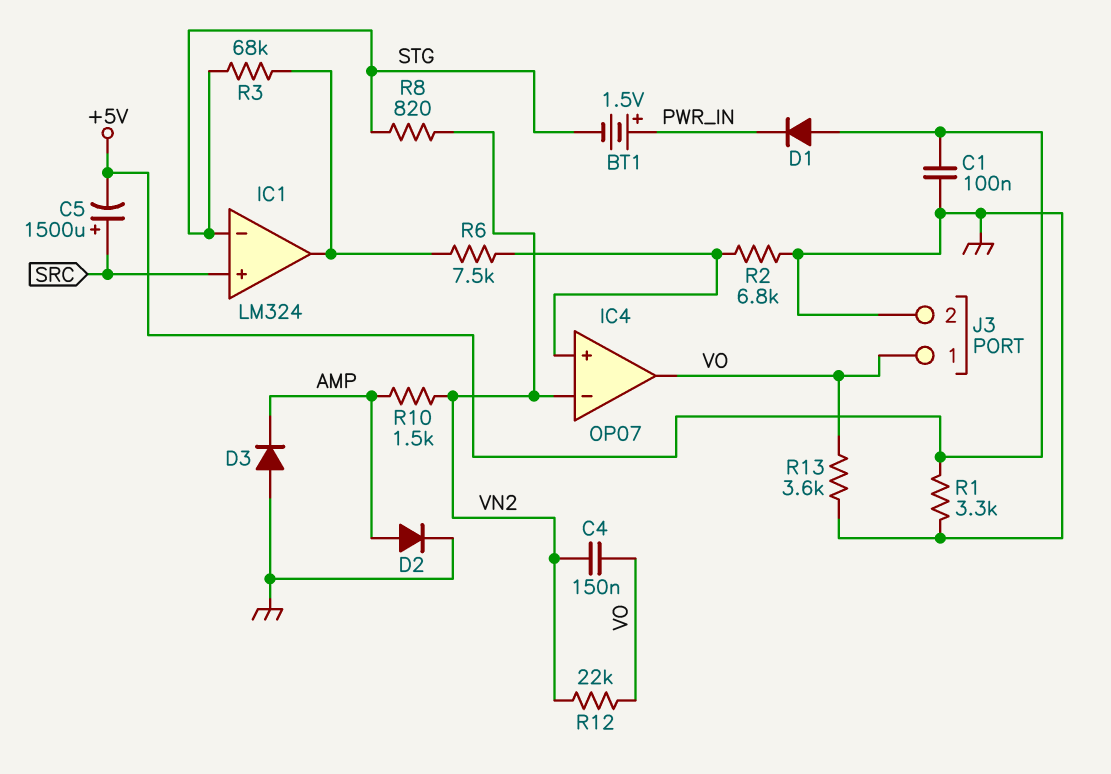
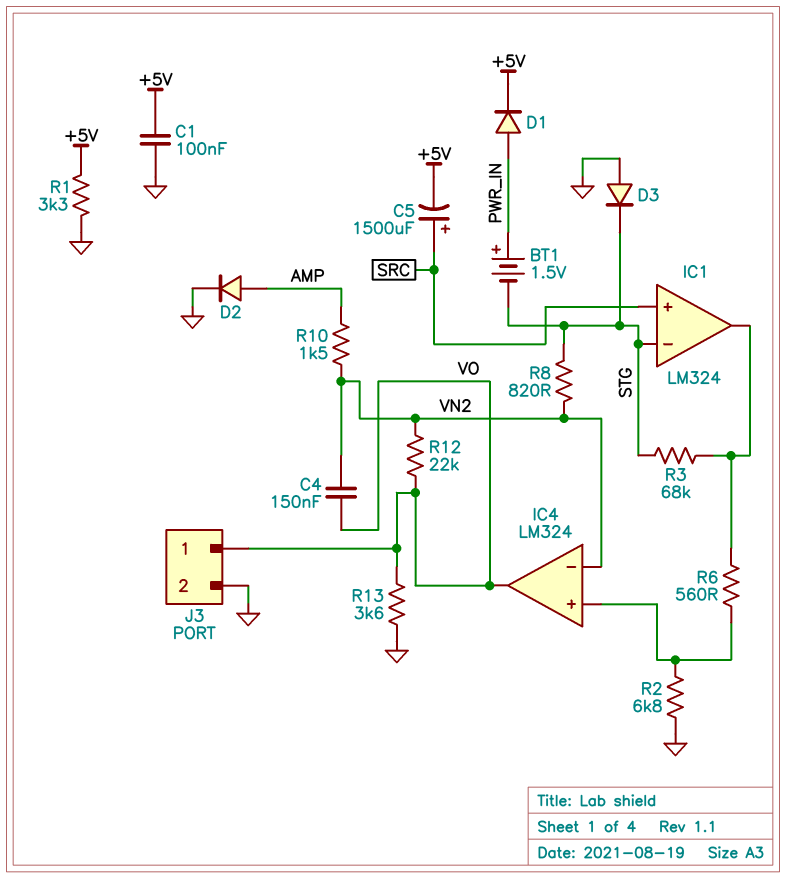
D1: diode (A +5V, K PWR_IN) -> diode (A PWR_IN, K +5V)
D3: diode (A GND, K AMP) -> diode (A GND, K STG)
IC4: OP07 -> LM324
R6: 7.5k (IC1/out, IC4/in+) -> 560 (IC1/out, IC4/in+)

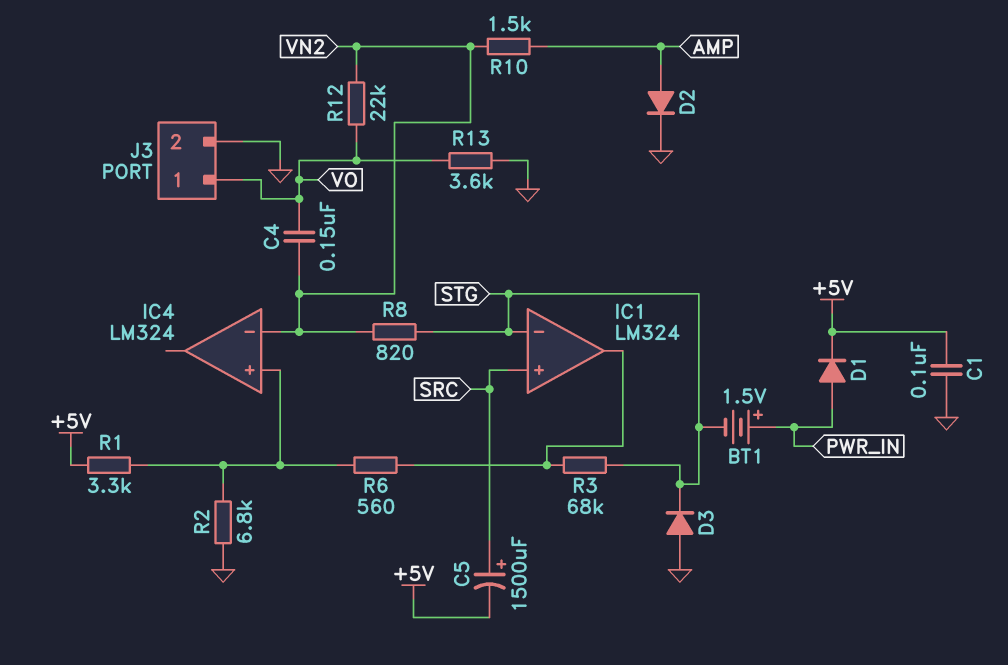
IC4 pin out: VO -> none
R1: 3.3k (+5V, GND) -> 3.3k (+5V, IC4/in+)

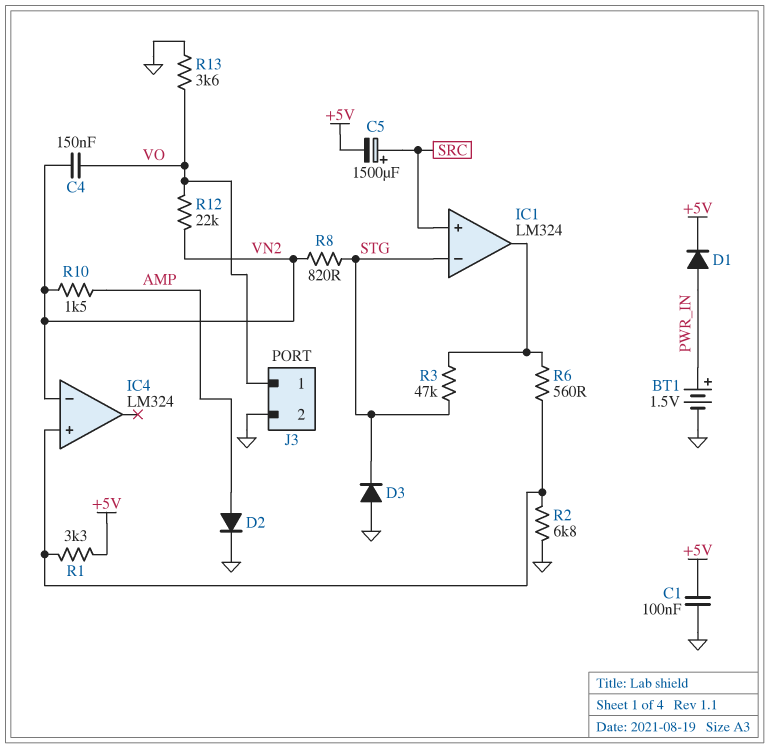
BT1: 1.5V (plus PWR_IN, minus STG) -> 1.5V (plus PWR_IN, minus GND)
R3: 68k (IC1/out, STG) -> 47k (IC1/out, STG)

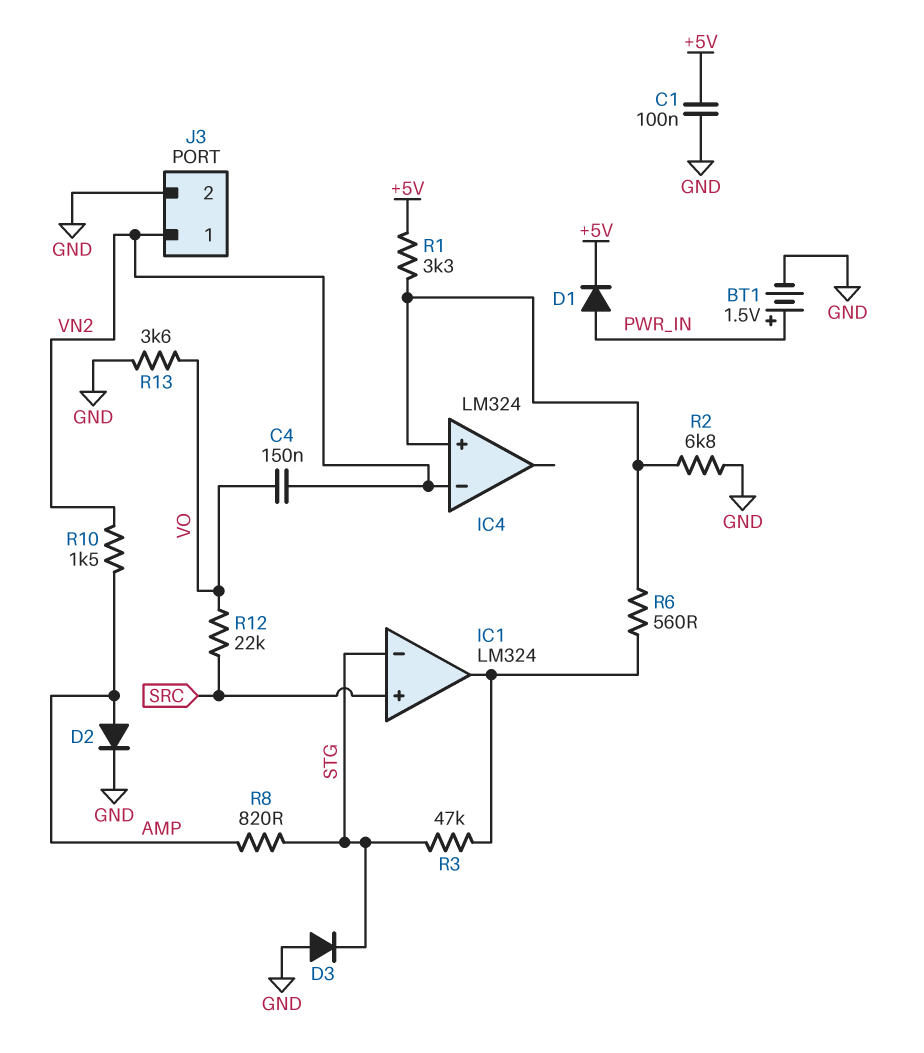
C5: 1500uF (plus SRC, minus +5V) -> none
J3 pin 1: VO -> VN2
R8: 820 (STG, VN2) -> 820 (AMP, STG)
R12: 22k (VN2, VO) -> 22k (SRC, VO)

